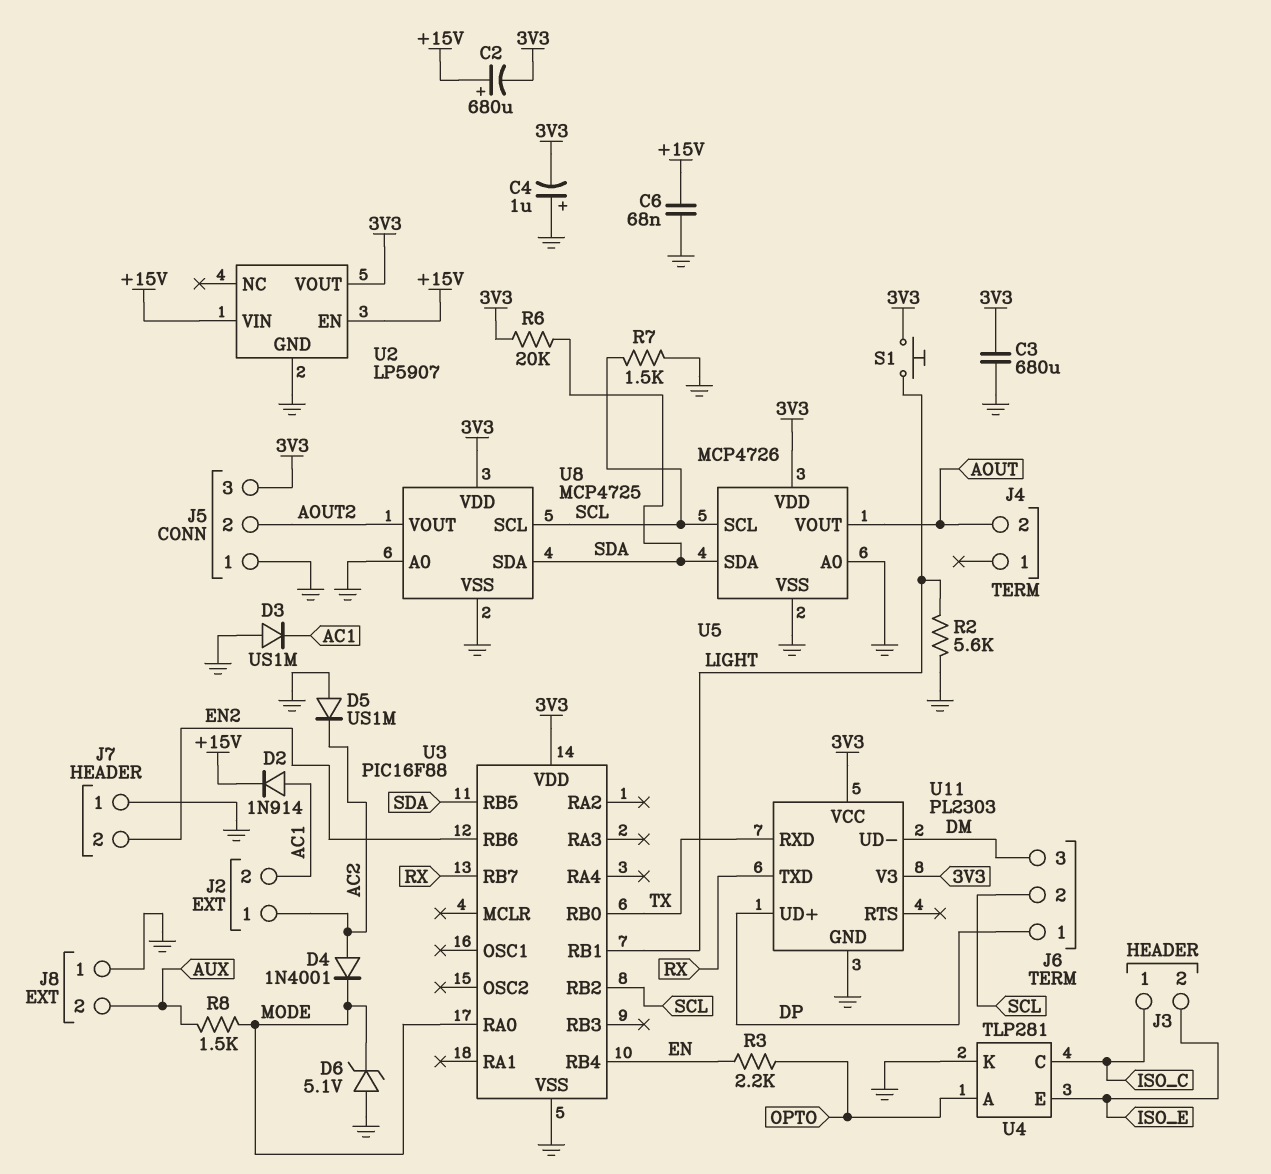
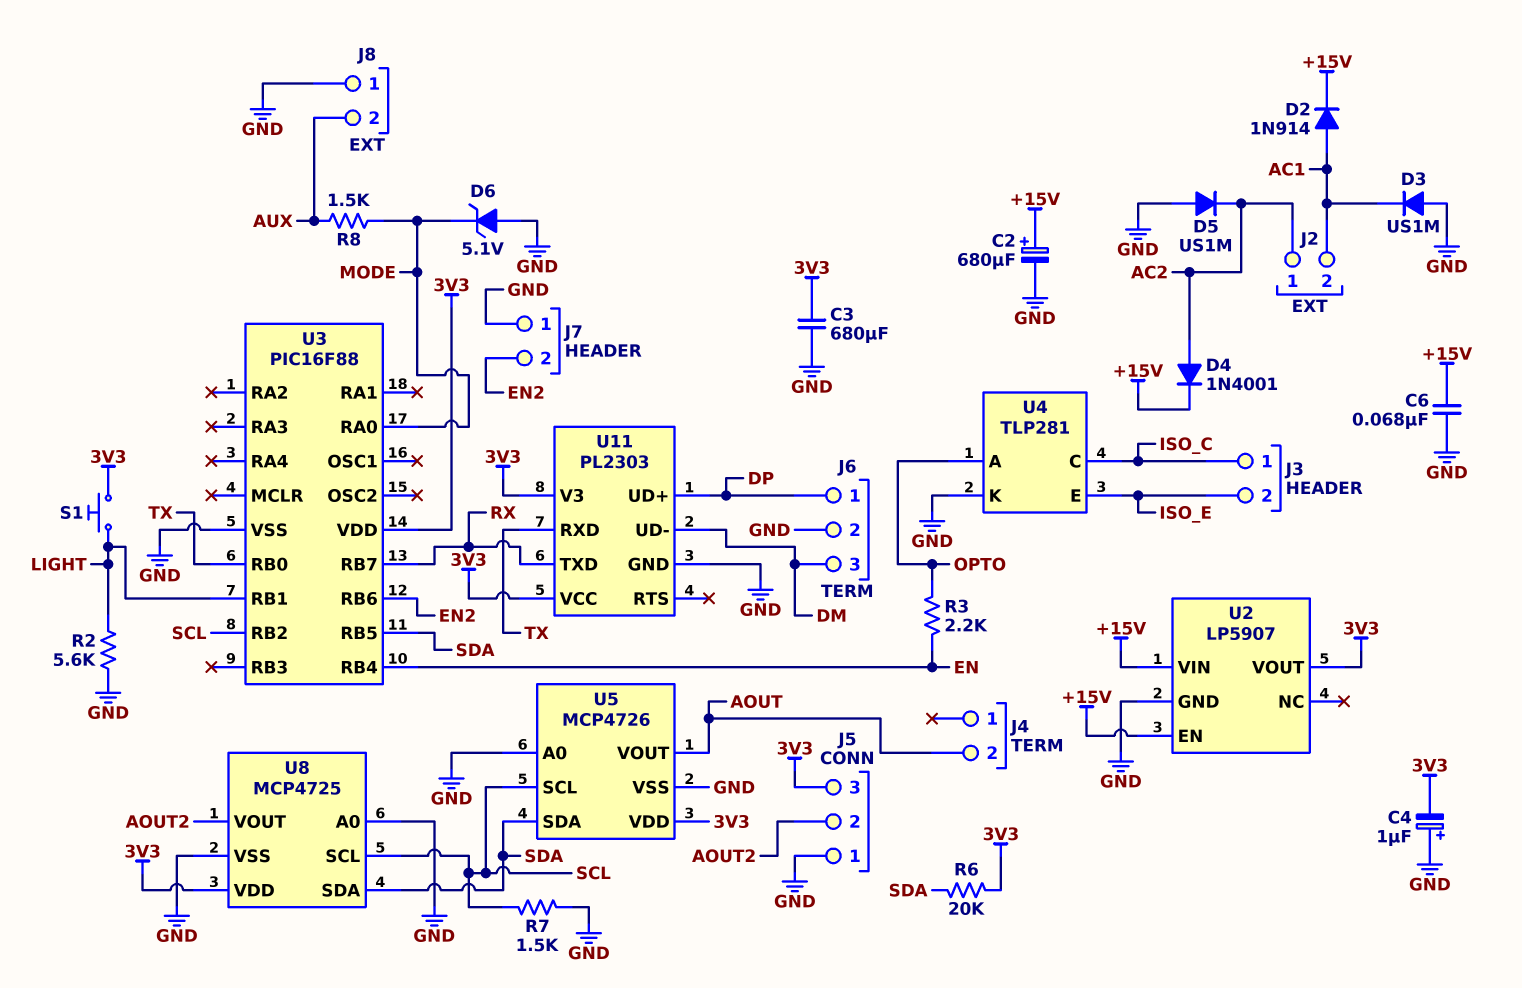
C2: 680uF (plus +15V, minus 3V3) -> 680uF (plus +15V, minus GND)
D4: diode 1N4001 (A AC2, K MODE) -> diode 1N4001 (A AC2, K +15V)
J6 pin 2: SCL -> GND

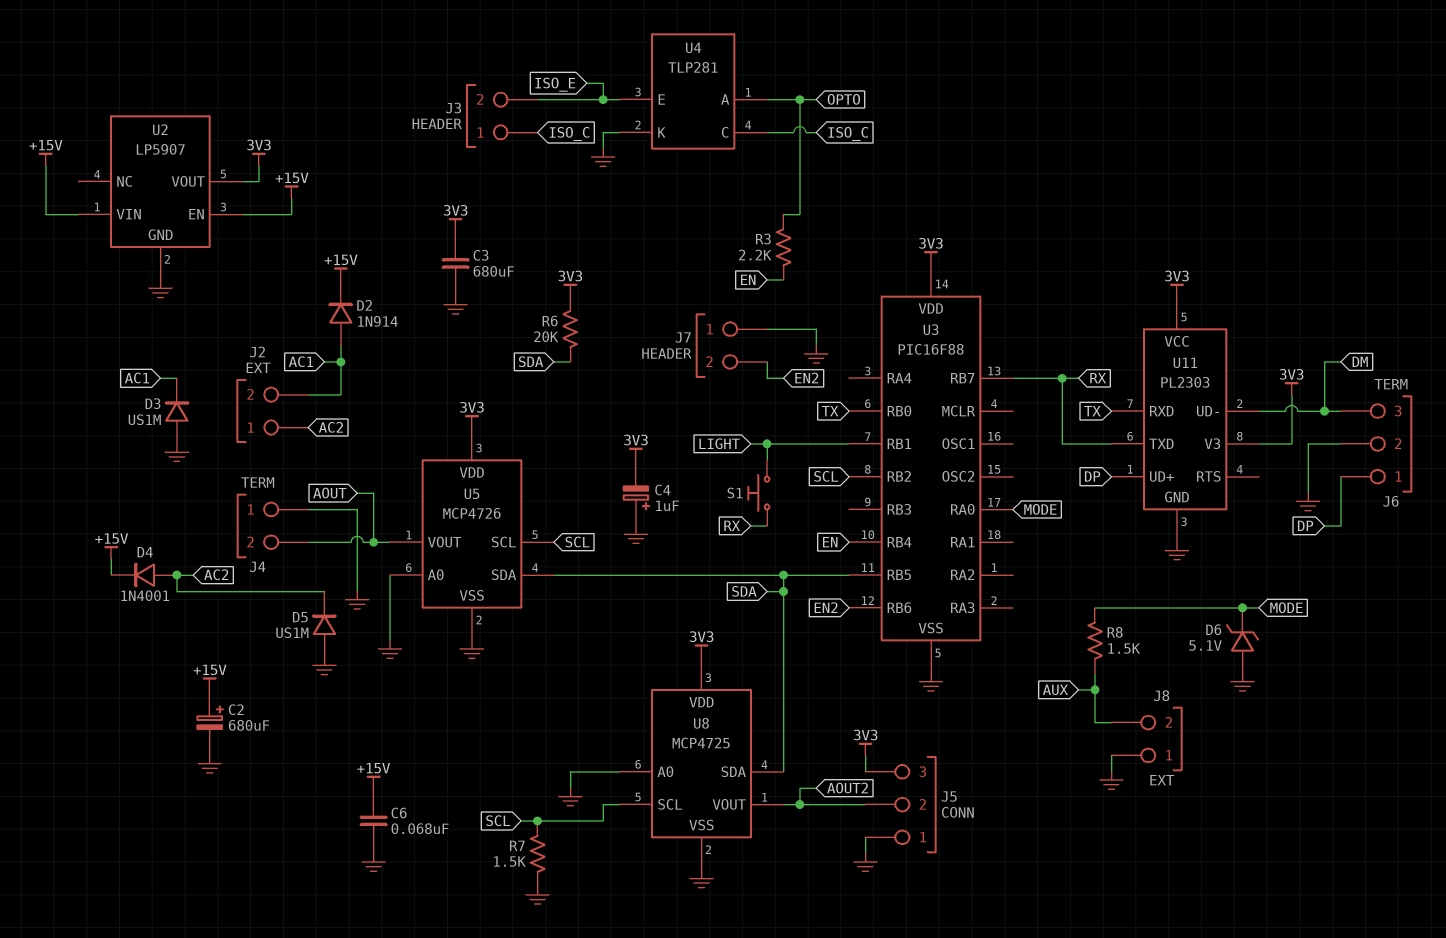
J4 pin 1: none -> GND
R2: 5.6k (GND, LIGHT) -> none
S1: button (3V3, LIGHT) -> button (LIGHT, RX)

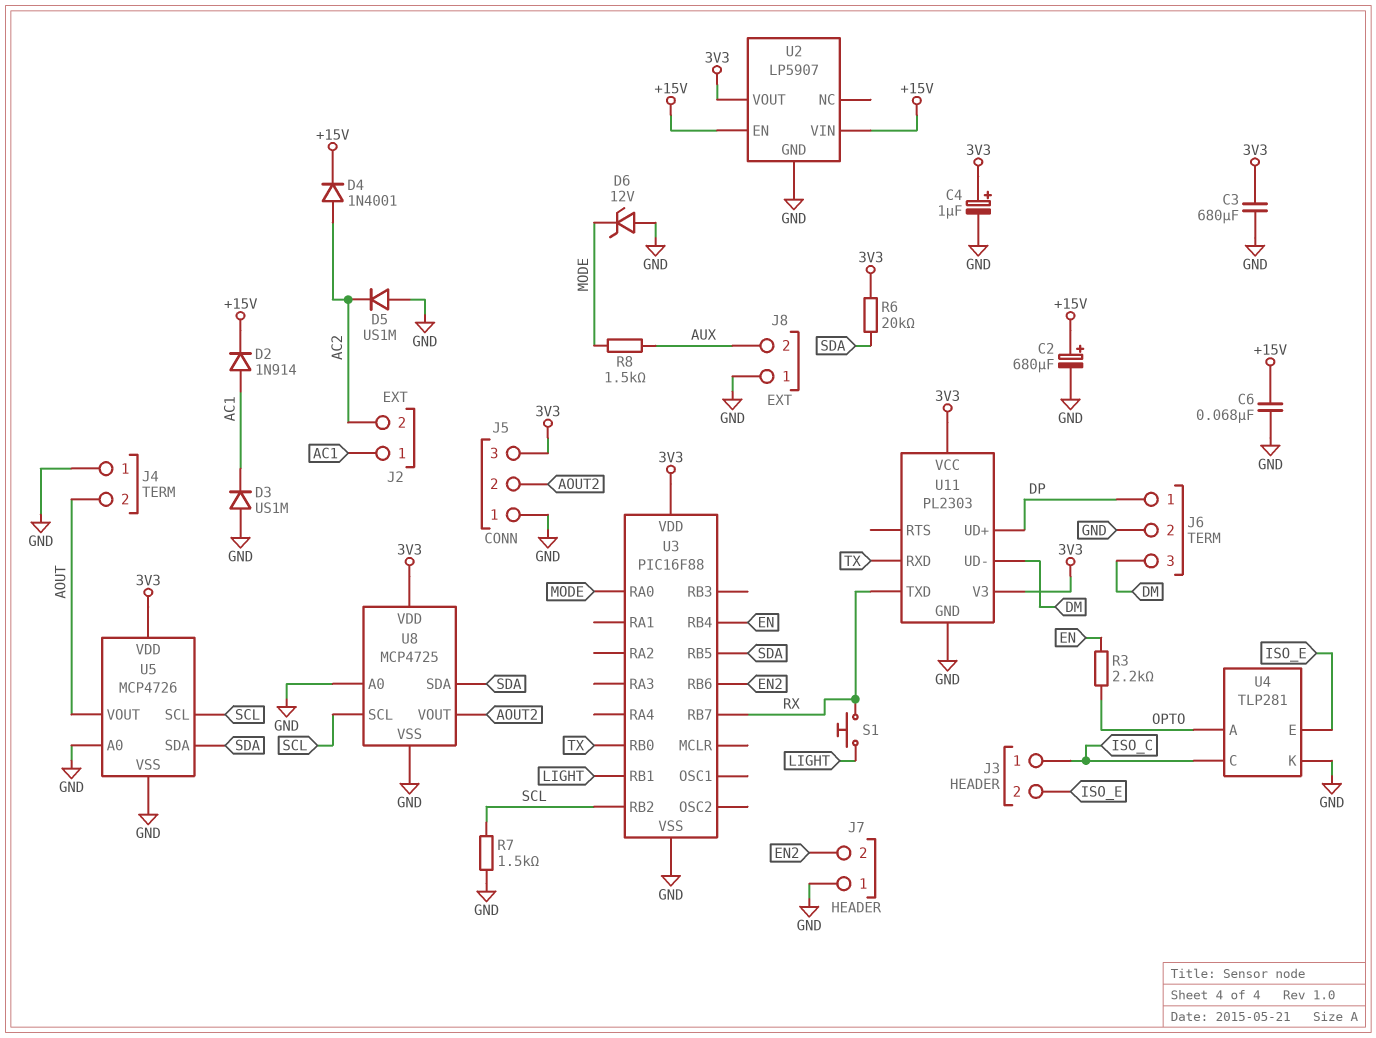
C4: 1uF (plus GND, minus 3V3) -> 1uF (plus 3V3, minus GND)
D6: zener 5.1V (A GND, K MODE) -> zener 12V (A GND, K MODE)
J2 pin 1: AC2 -> AC1
J2 pin 2: AC1 -> AC2

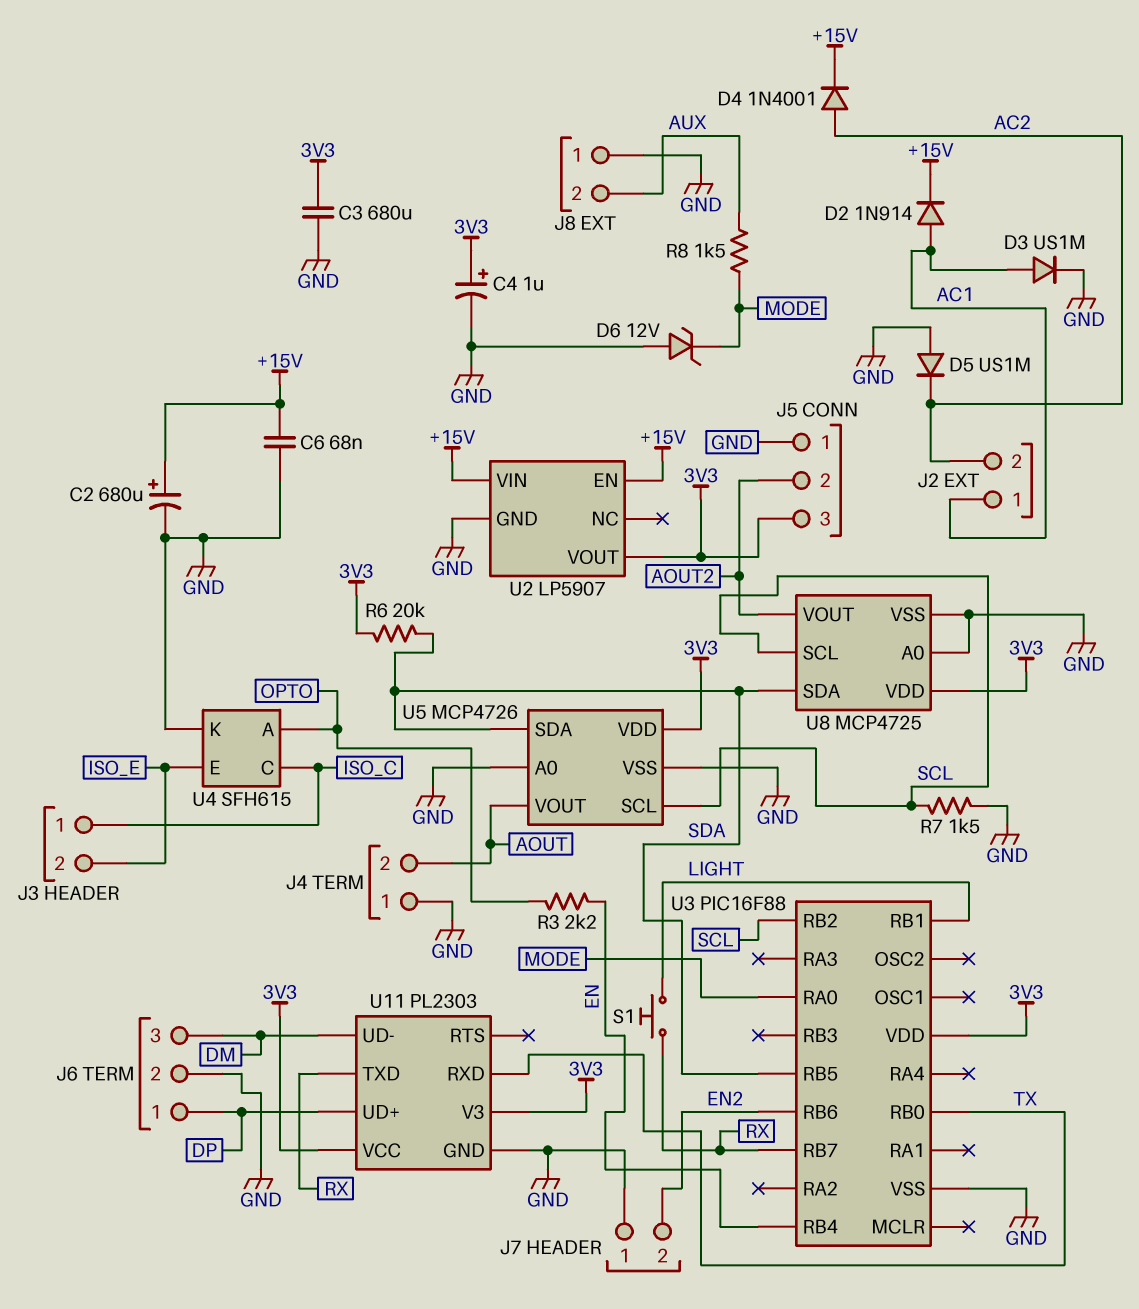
D3: diode US1M (A GND, K AC1) -> diode US1M (A AC1, K GND)
U4: TLP281 -> SFH615

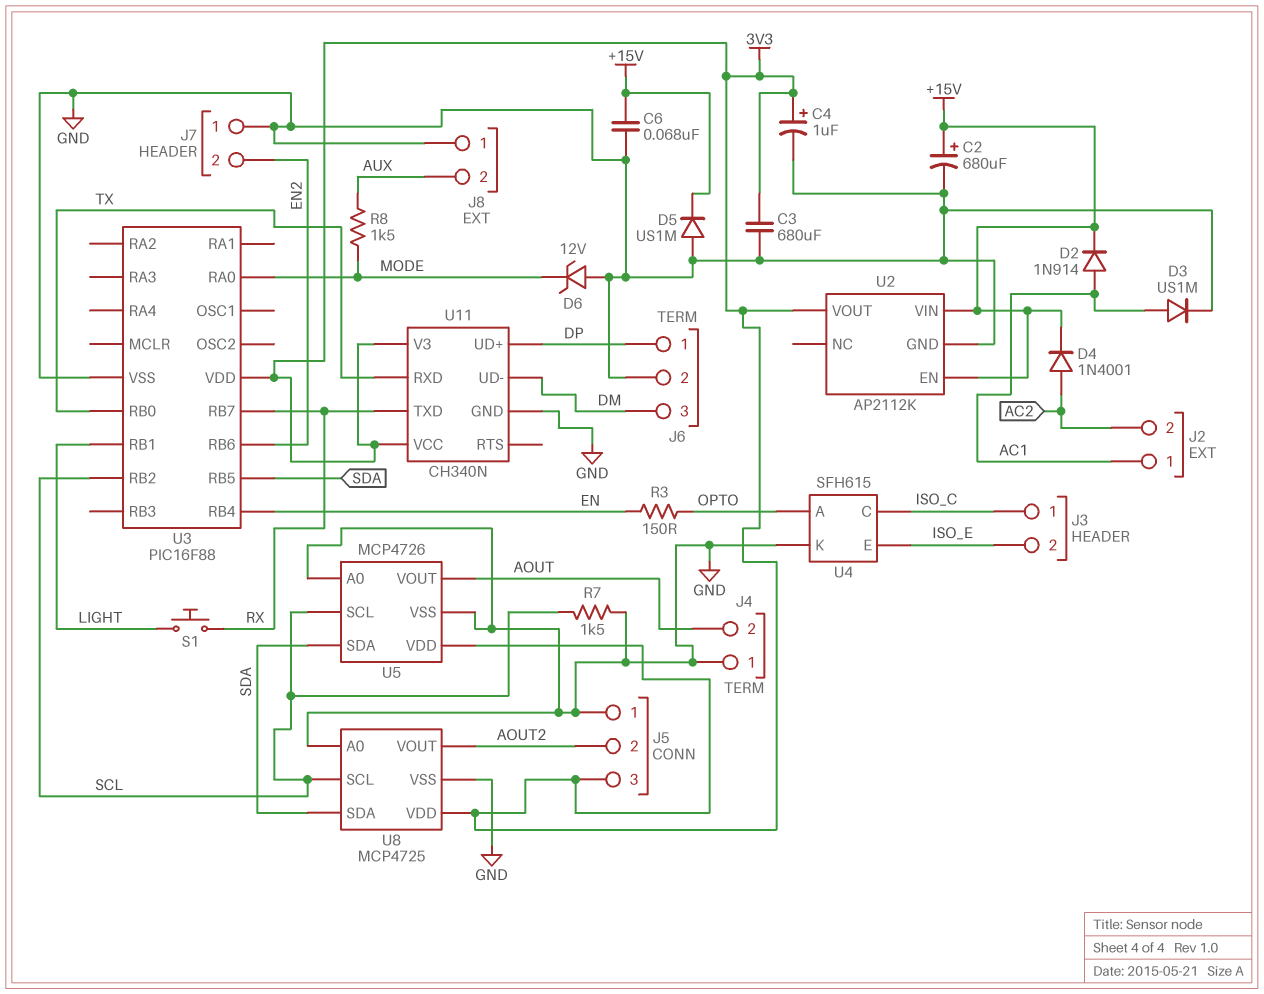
D5: diode US1M (A GND, K AC2) -> diode US1M (A GND, K +15V)
R3: 2.2k (EN, OPTO) -> 150 (EN, OPTO)
R6: 20k (3V3, SDA) -> none
U2: LP5907 -> AP2112K
U11: PL2303 -> CH340N

